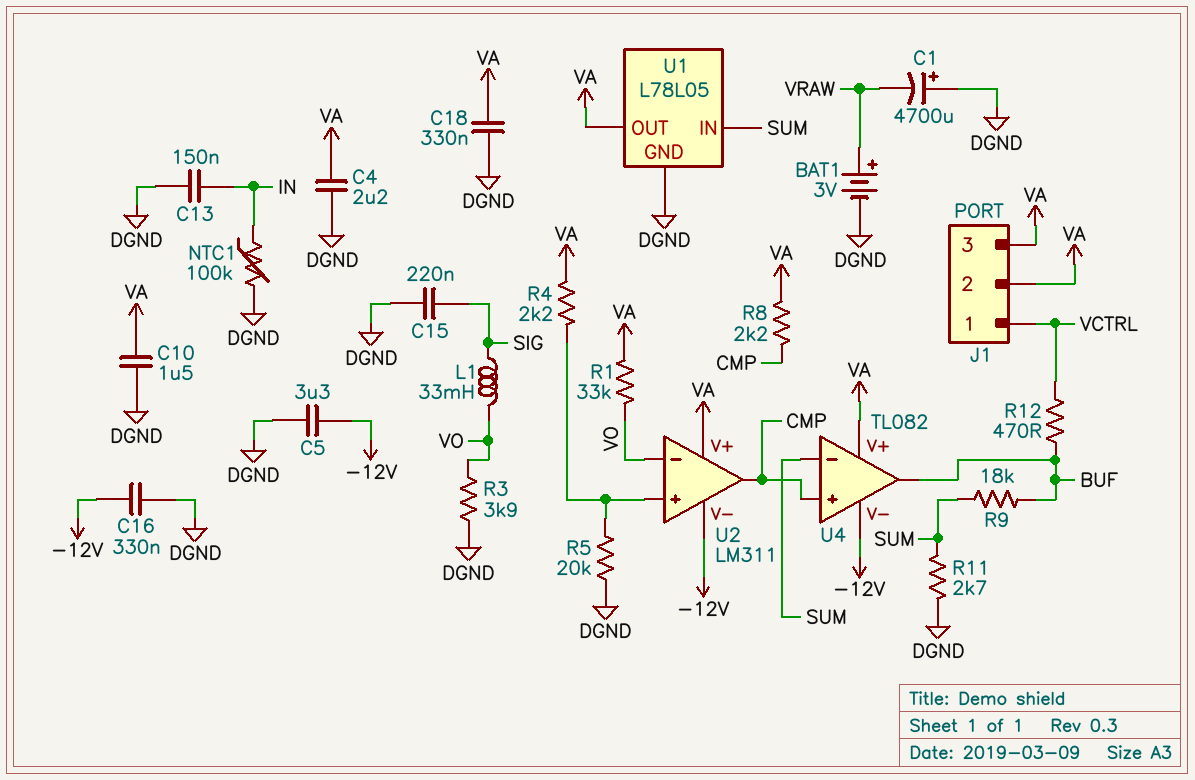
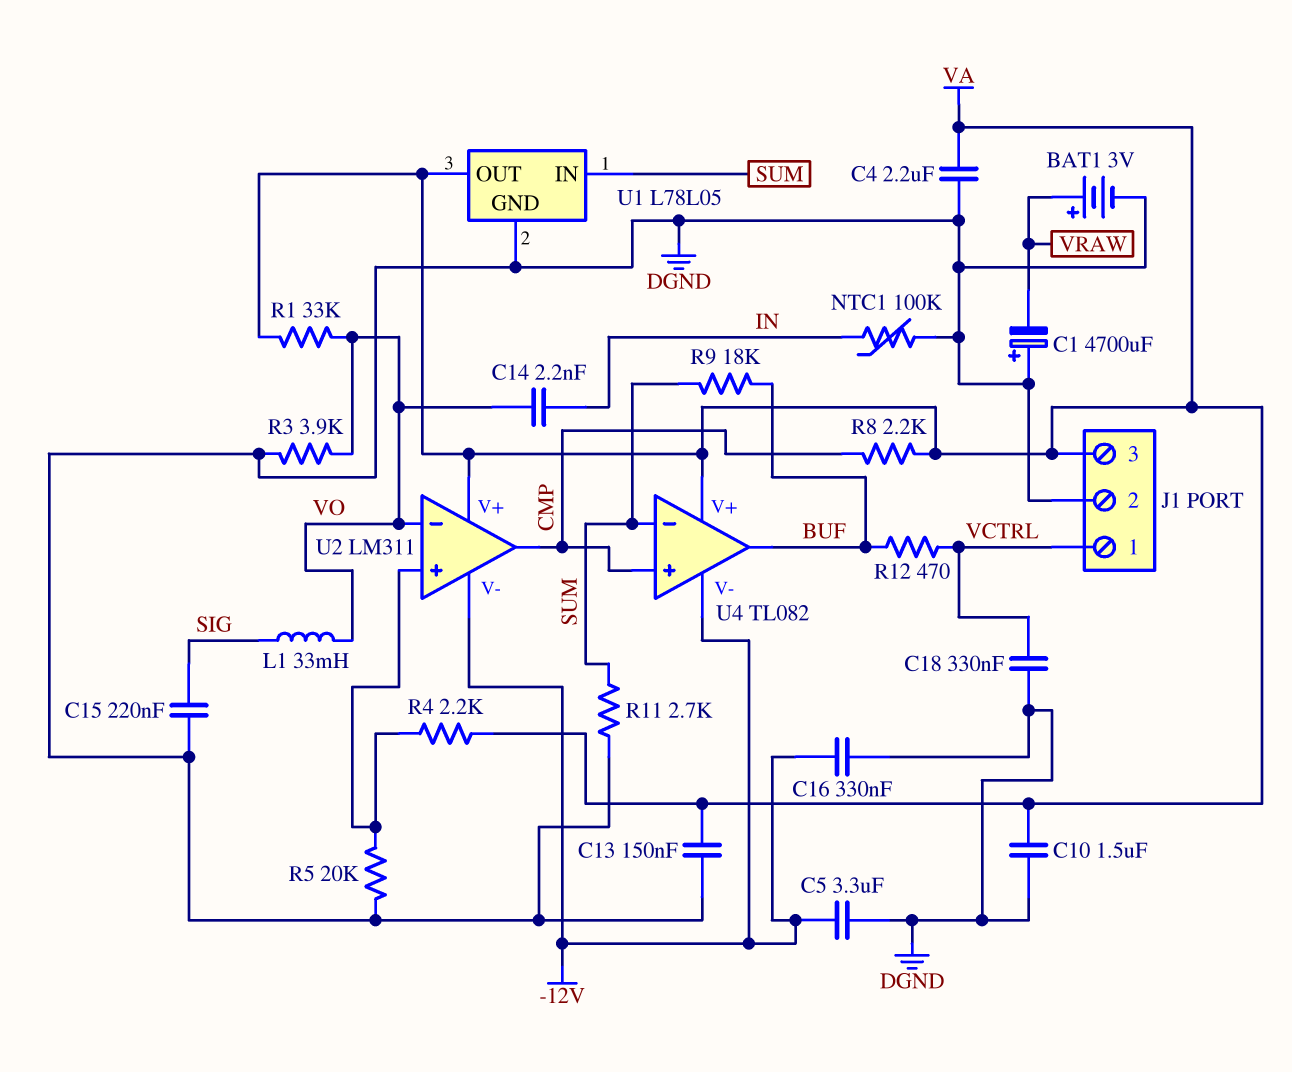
C13: 150nF (DGND, IN) -> 150nF (DGND, VA)
C14: none -> 2.2nF (IN, VO)
C18: 330nF (DGND, VA) -> 330nF (DGND, VCTRL)
J1 pin 2: VA -> DGND

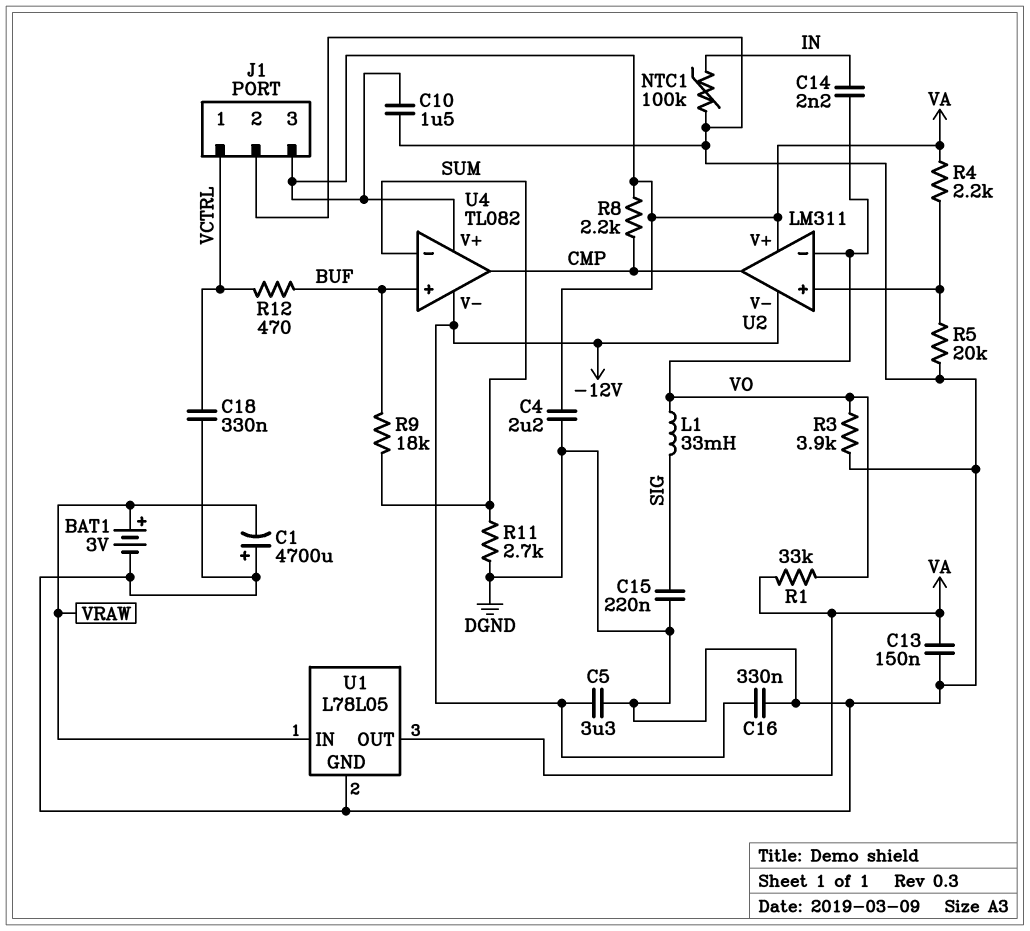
U1 pin IN: SUM -> VRAW
U4 pin in+: CMP -> BUF
U4 pin out: BUF -> CMP

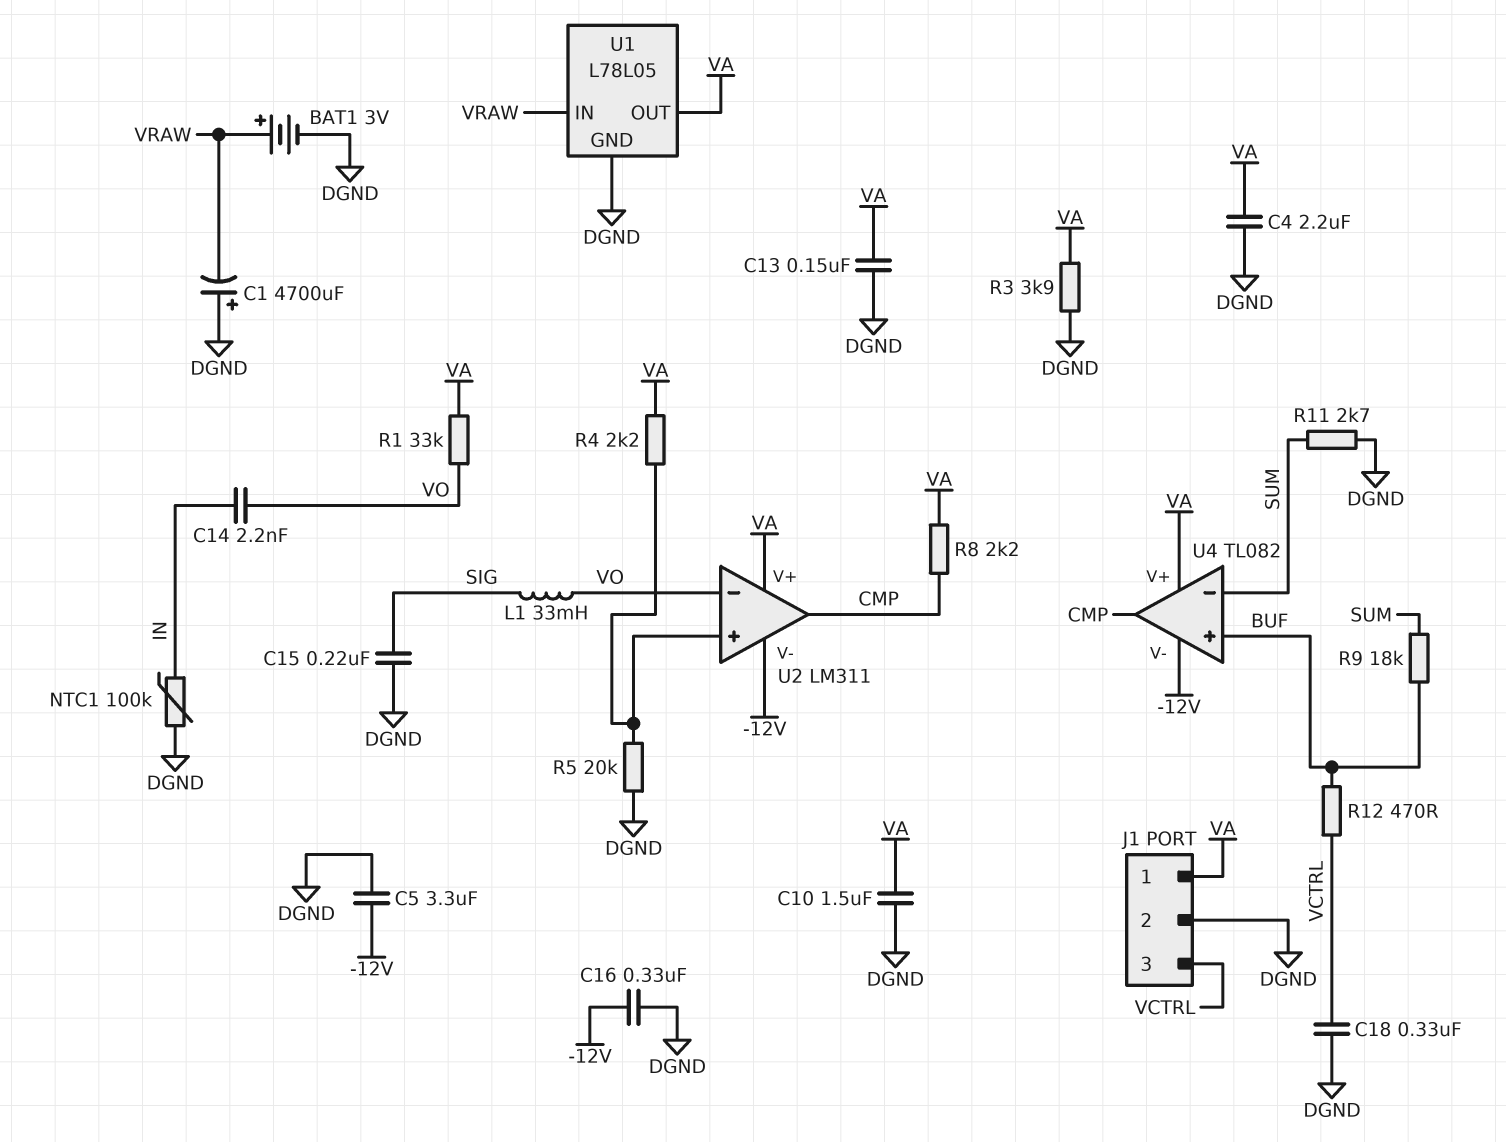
J1 pin 1: VCTRL -> VA
J1 pin 3: VA -> VCTRL
R3: 3.9k (DGND, VO) -> 3.9k (DGND, VA)

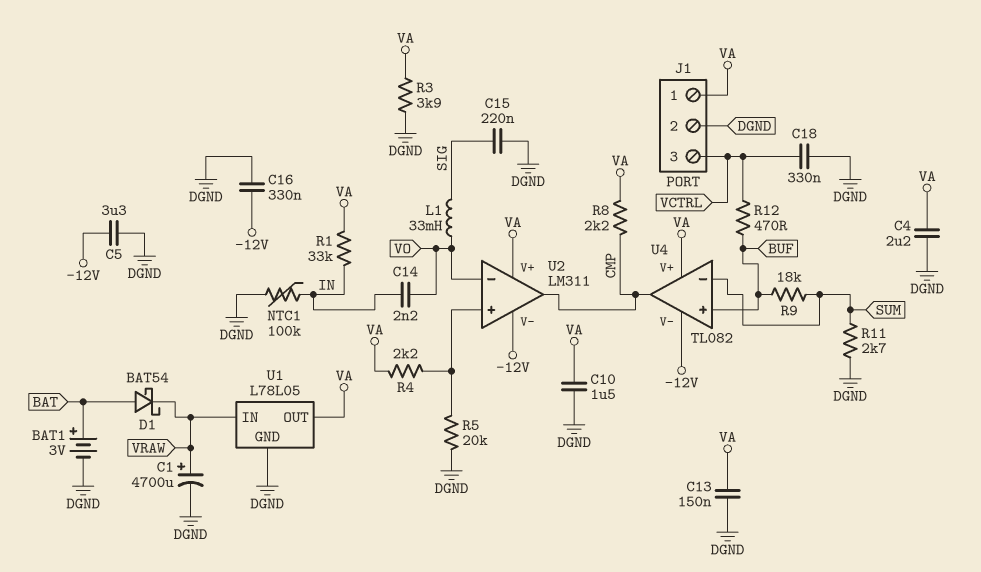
BAT1: 3V (plus VRAW, minus DGND) -> 3V (plus BAT, minus DGND)
C1: 4700uF (plus DGND, minus VRAW) -> 4700uF (plus VRAW, minus DGND)
D1: none -> schottky BAT54 (A BAT, K VRAW)
R1: 33k (VA, VO) -> 33k (IN, VA)

